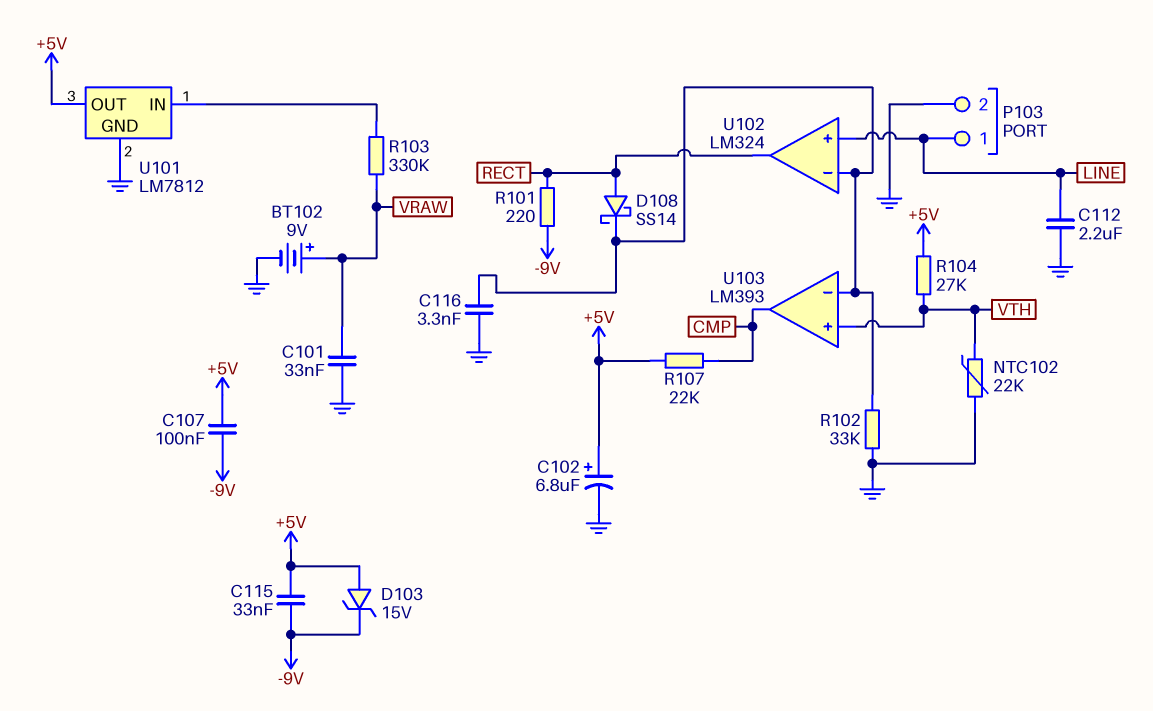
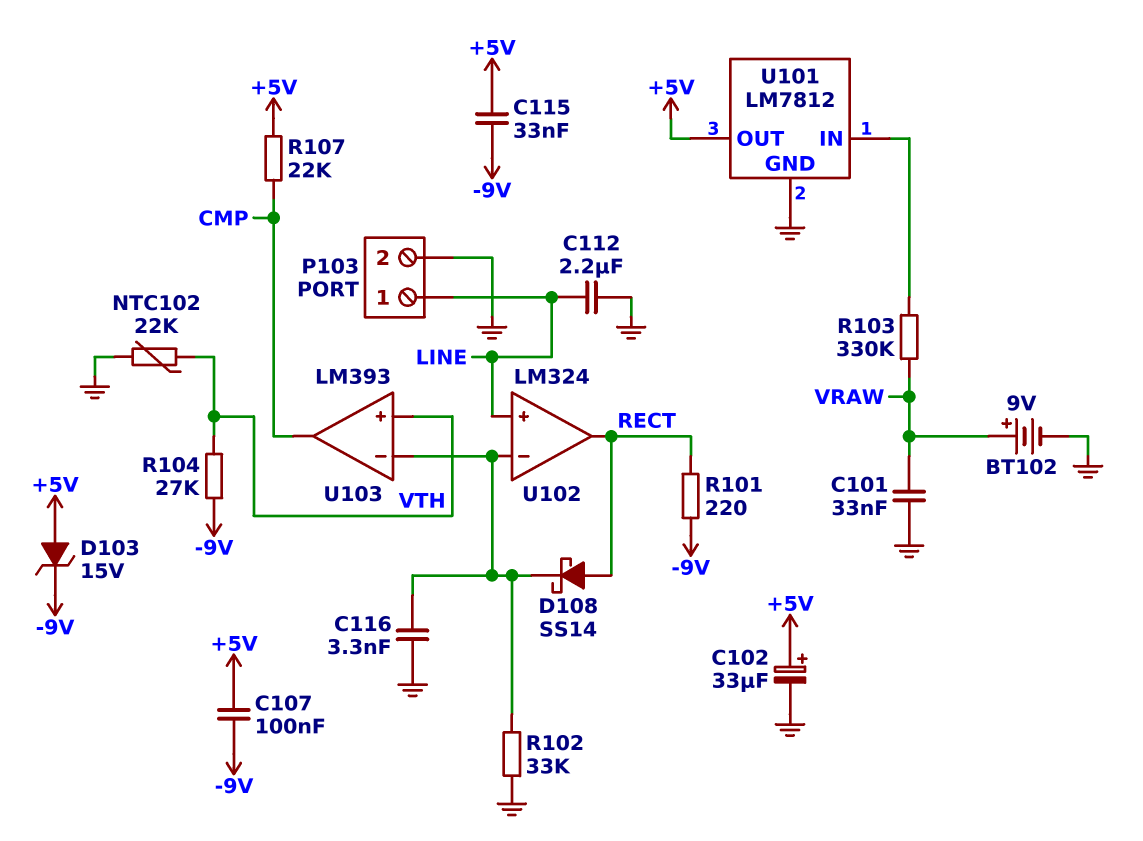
C102: 6.8uF (plus +5V, minus GND) -> 33uF (plus +5V, minus GND)
R104: 27k (+5V, VTH) -> 27k (-9V, VTH)

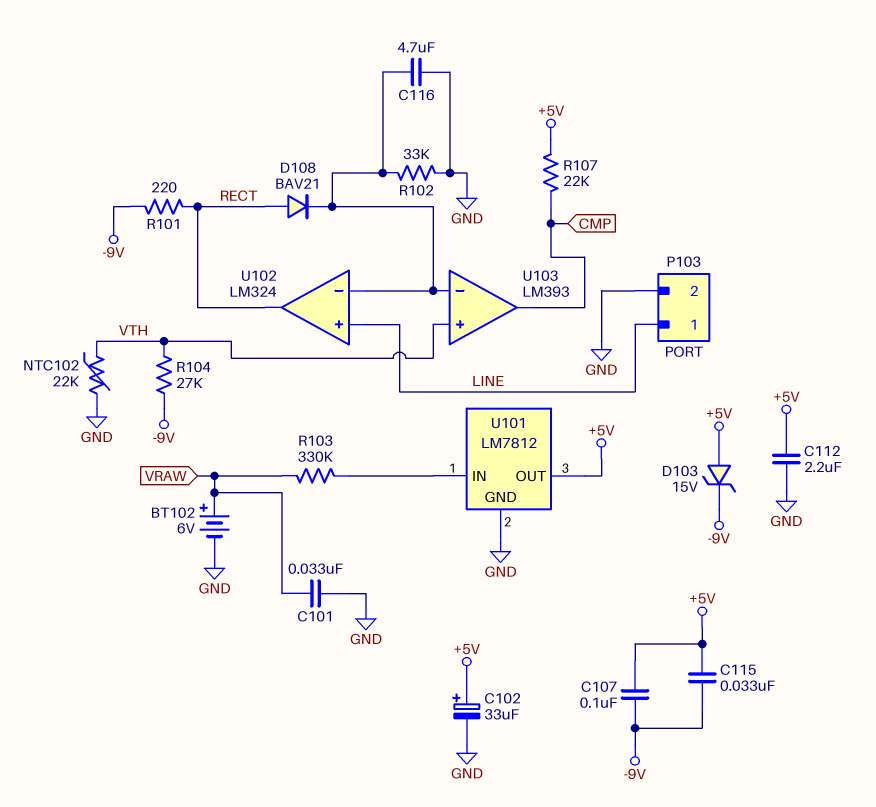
BT102: 9V (plus VRAW, minus GND) -> 6V (plus VRAW, minus GND)
C112: 2.2uF (GND, LINE) -> 2.2uF (+5V, GND)
C116: 3.3nF (GND, U102/in-) -> 4.7uF (GND, U102/in-)
D108: schottky SS14 (A RECT, K U102/in-) -> diode BAV21 (A RECT, K U102/in-)

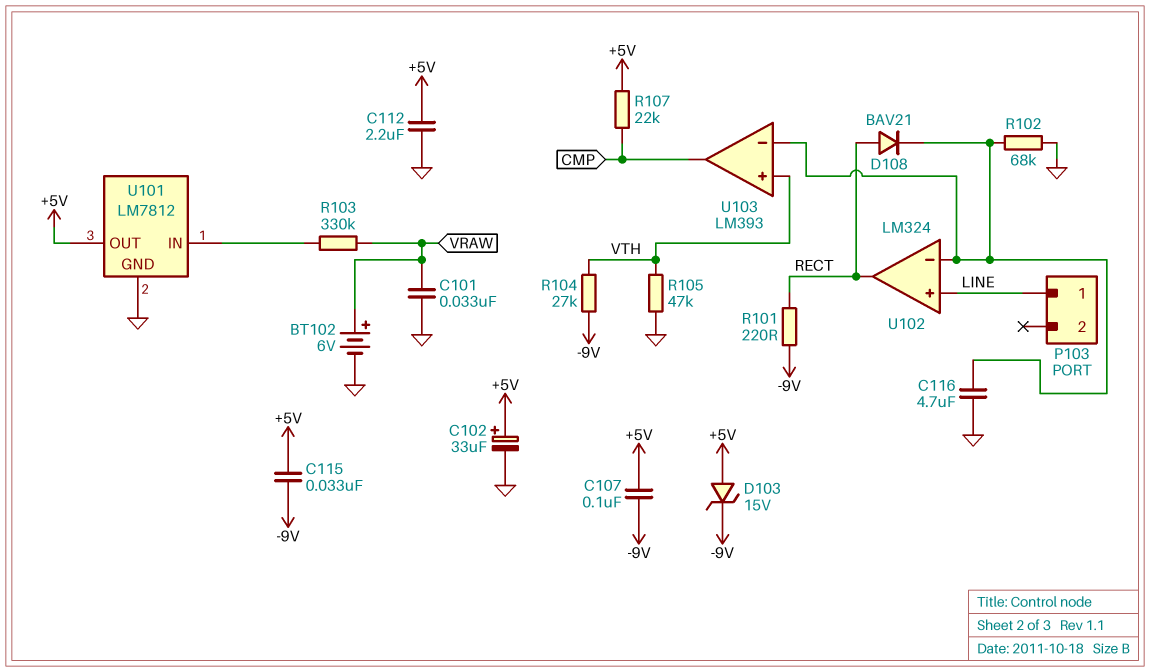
NTC102: 22k (GND, VTH) -> none
P103 pin 2: GND -> none
R102: 33k (GND, U102/in-) -> 68k (GND, U102/in-)
R105: none -> 47k (GND, VTH)

